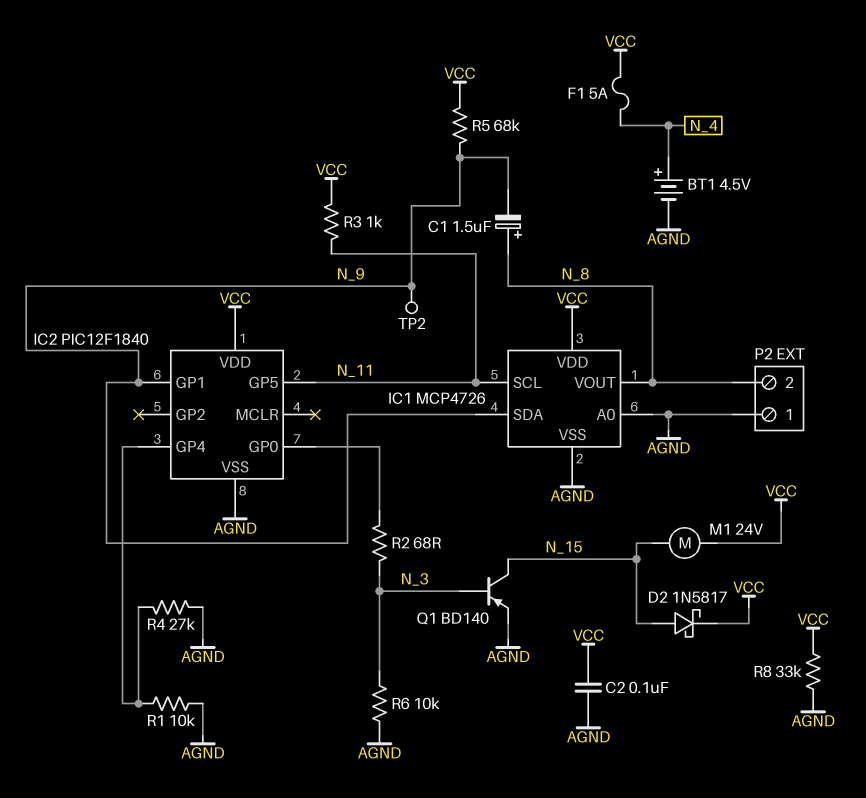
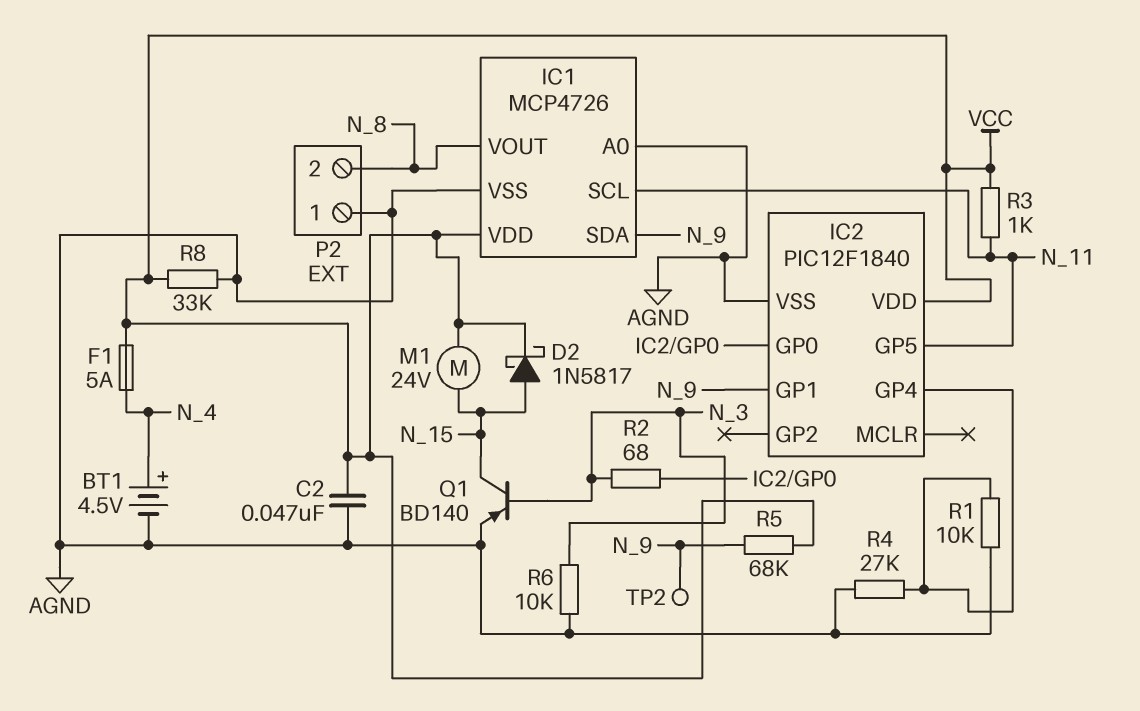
C1: 1.5uF (plus N_8, minus N_9) -> none
C2: 100nF (AGND, VCC) -> 47nF (AGND, VCC)

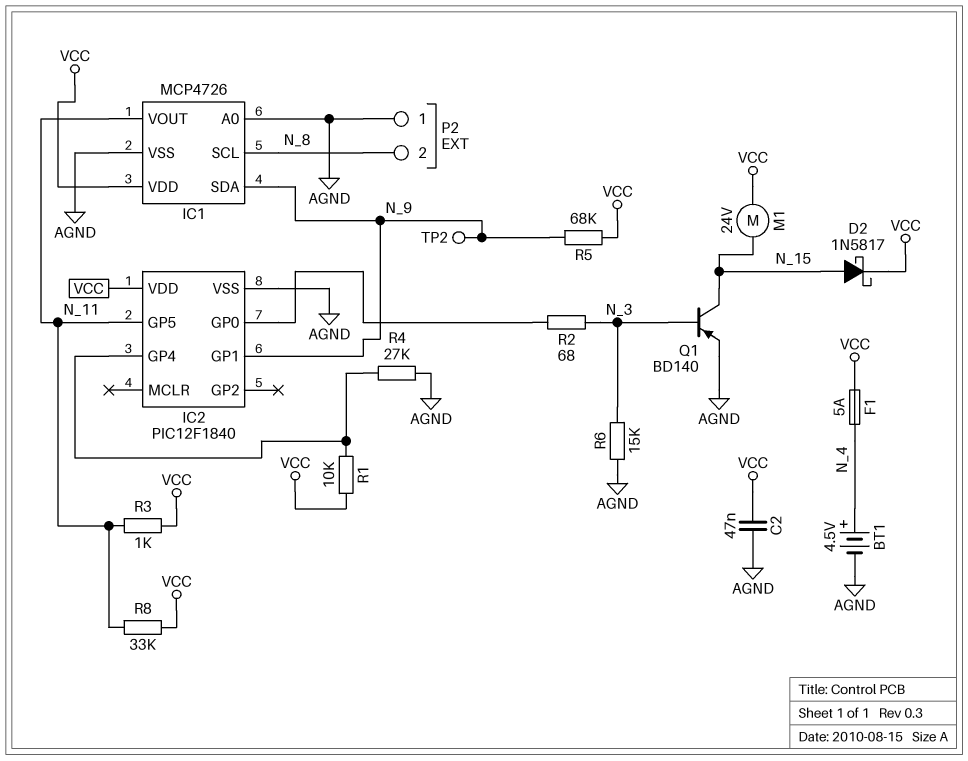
IC1 pin SCL: N_11 -> N_8
IC1 pin VOUT: N_8 -> N_11
R1: 10k (AGND, IC2/GP4) -> 10k (IC2/GP4, VCC)
R6: 10k (AGND, N_3) -> 15k (AGND, N_3)
R8: 33k (AGND, VCC) -> 33k (N_11, VCC)

